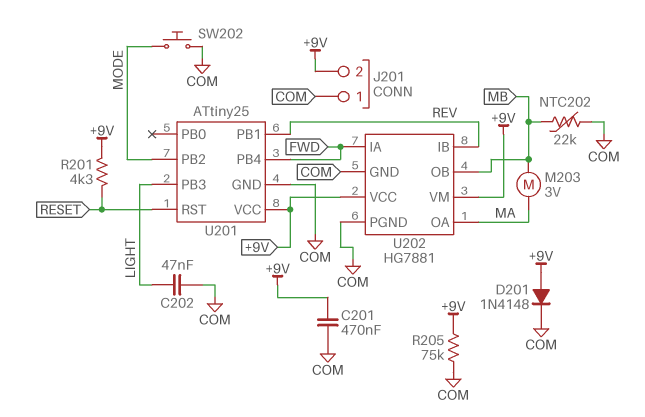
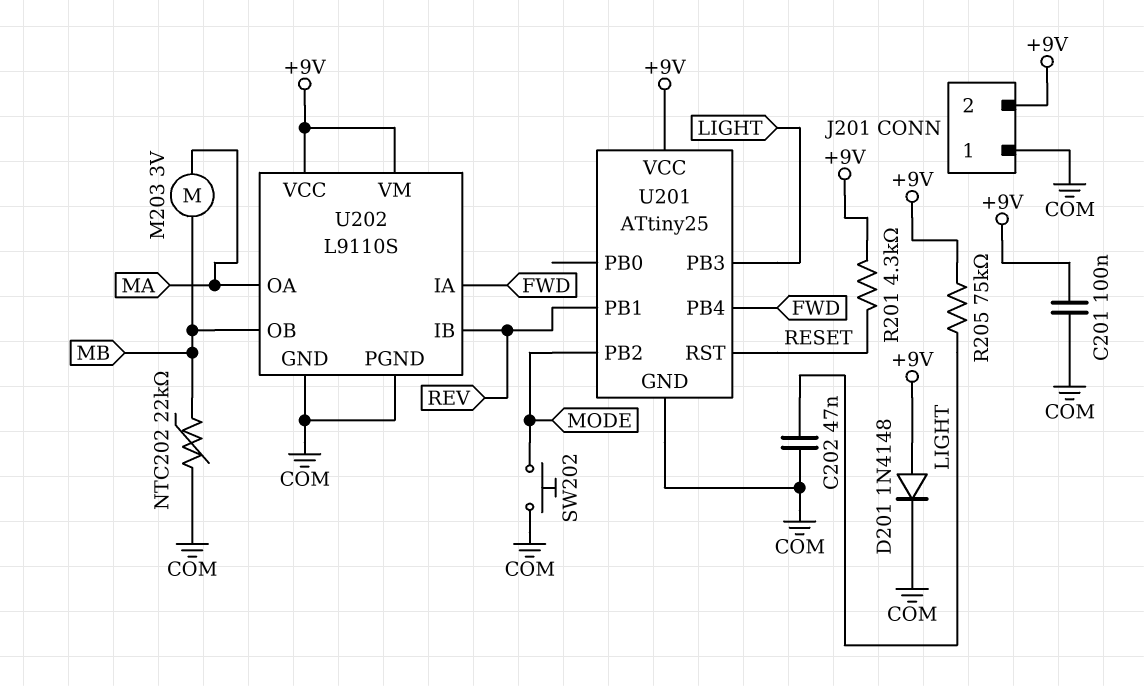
C201: 470nF (+9V, COM) -> 100nF (+9V, COM)
R205: 75k (+9V, COM) -> 75k (+9V, LIGHT)
U202: HG7881 -> L9110S

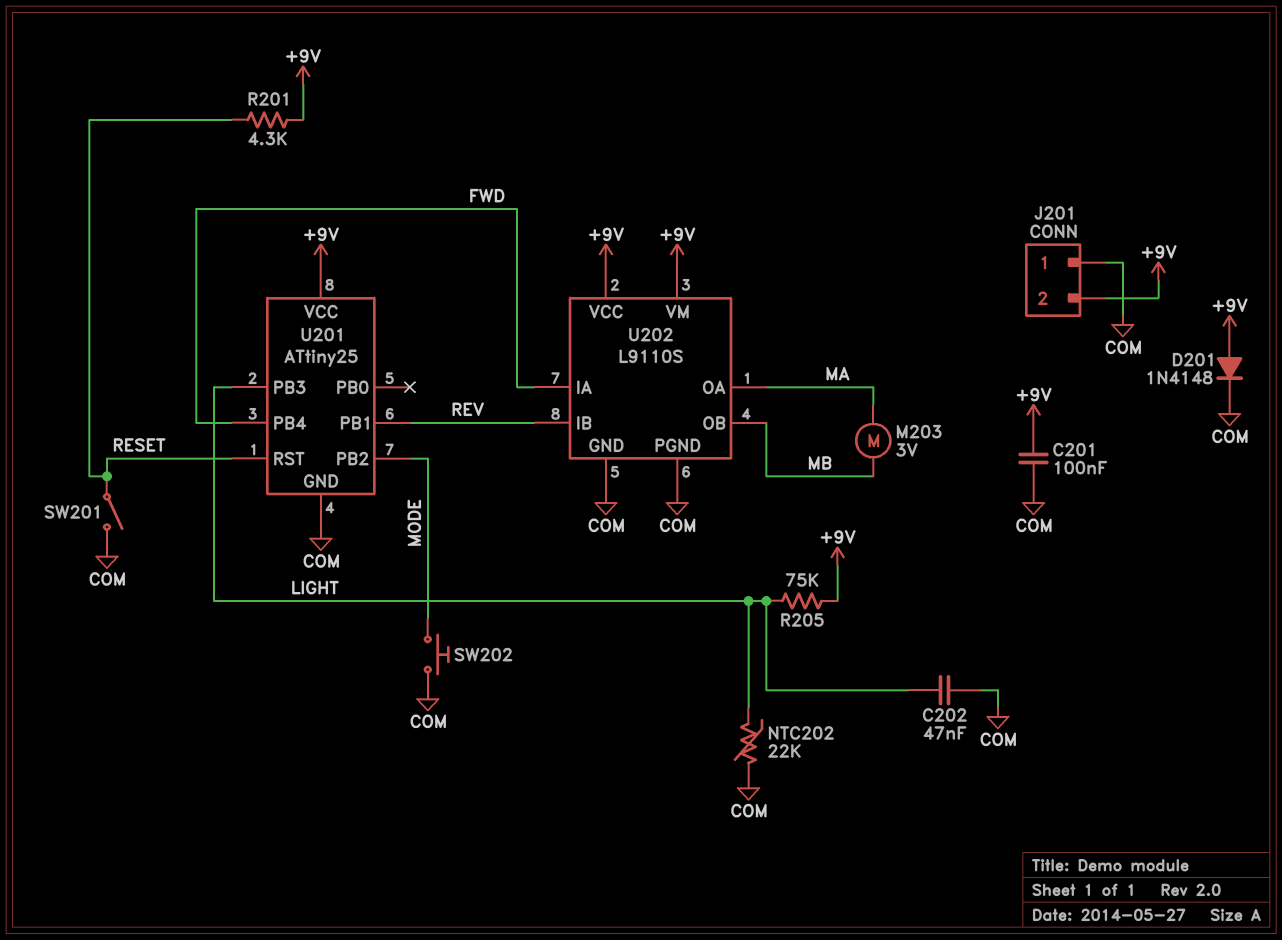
NTC202: 22k (COM, MB) -> 22k (COM, LIGHT)
SW201: none -> switch (COM, RESET)

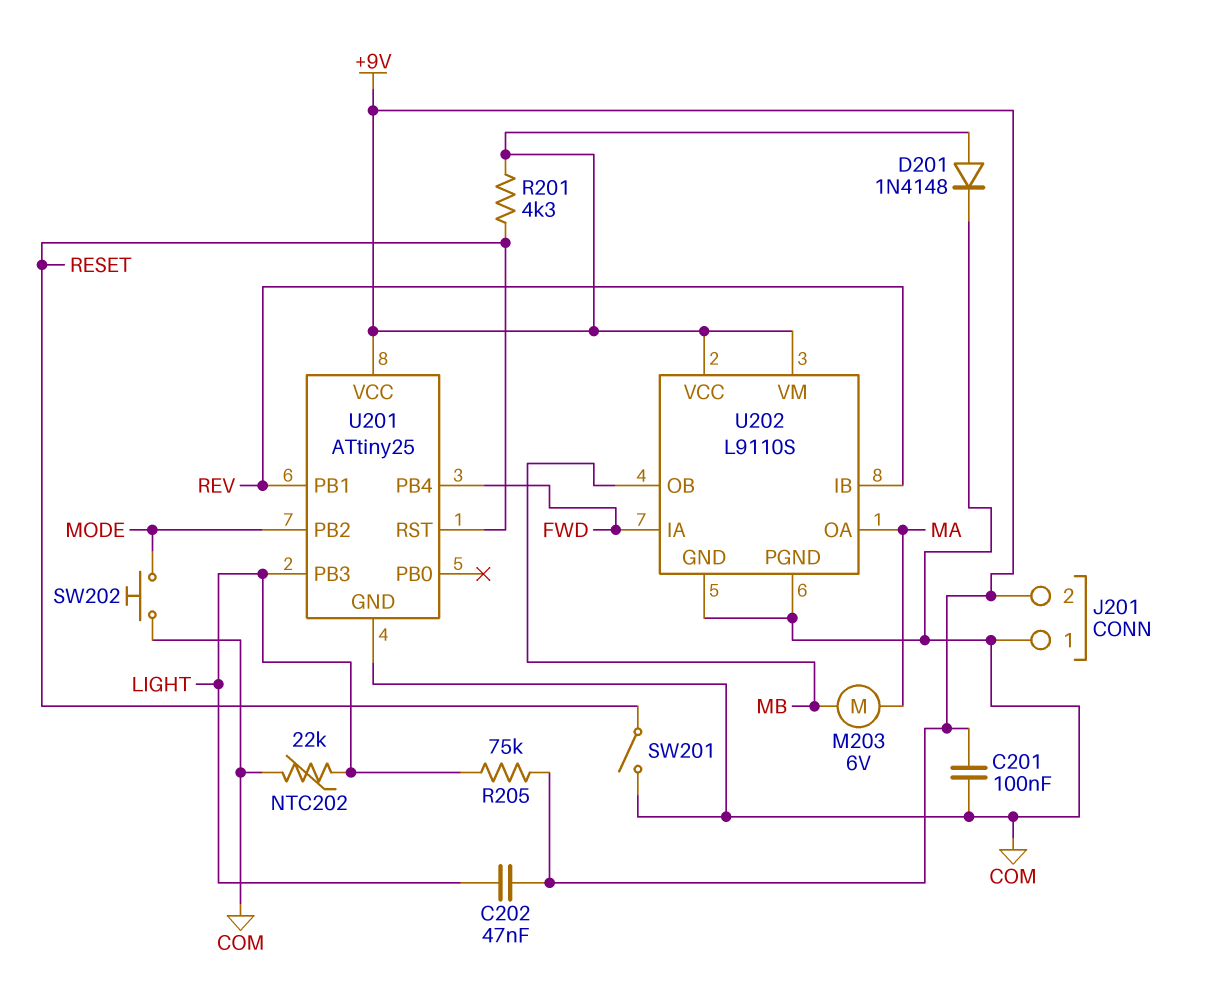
C202: 47nF (COM, LIGHT) -> 47nF (+9V, LIGHT)
M203: motor 3V (MA, MB) -> motor 6V (MA, MB)

